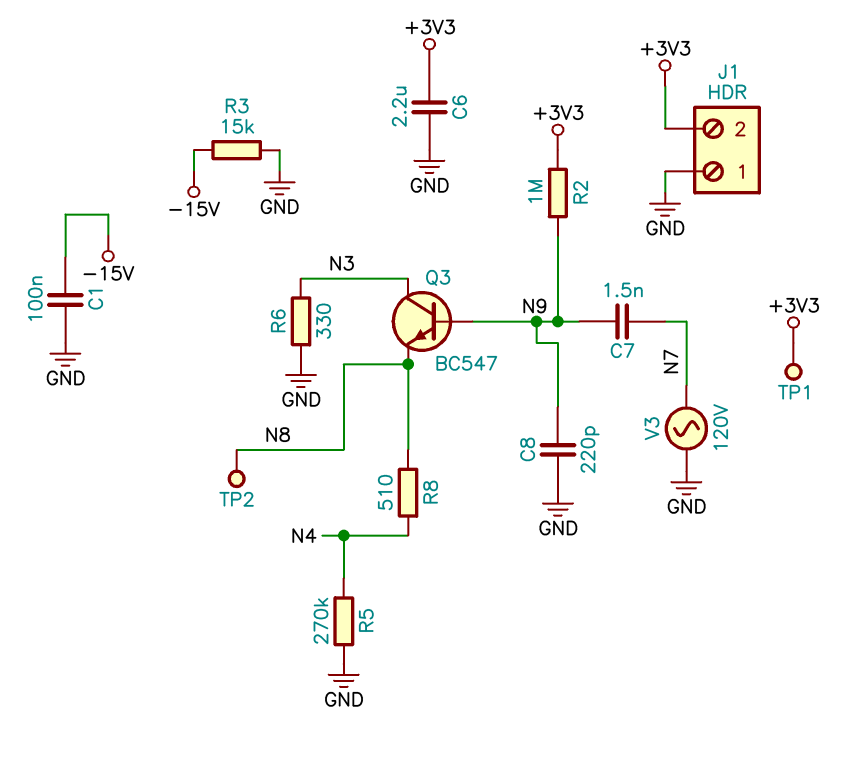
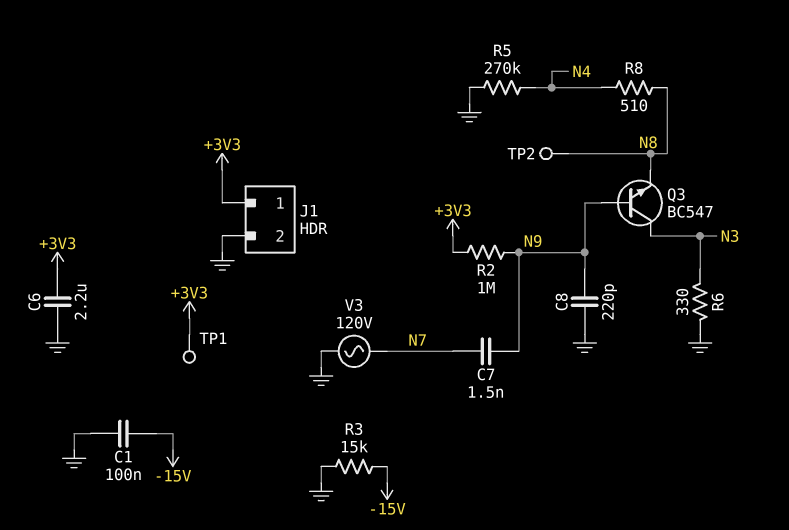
J1 pin 1: GND -> +3V3
J1 pin 2: +3V3 -> GND

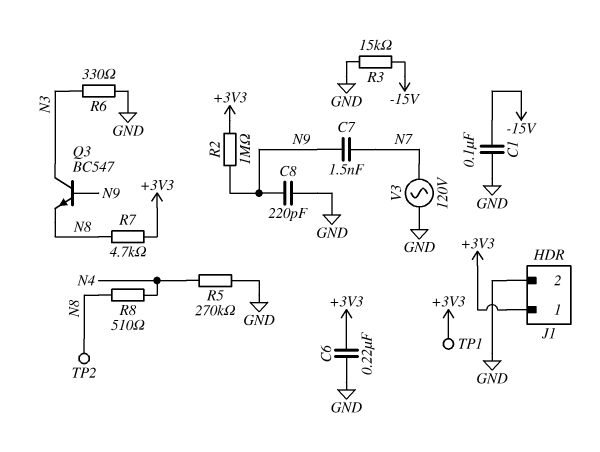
C6: 2.2uF (+3V3, GND) -> 220nF (+3V3, GND)
R7: none -> 4.7k (+3V3, N8)

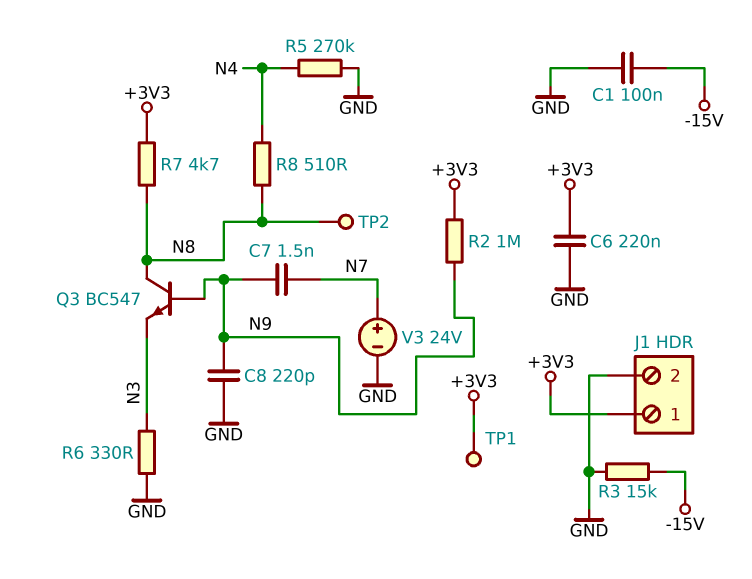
Q3: NPN BC547 (B N9, C N3, E N8) -> NPN BC547 (B N9, C N8, E N3)
V3: AC 120V (GND, N7) -> 24V (plus N7, minus GND)

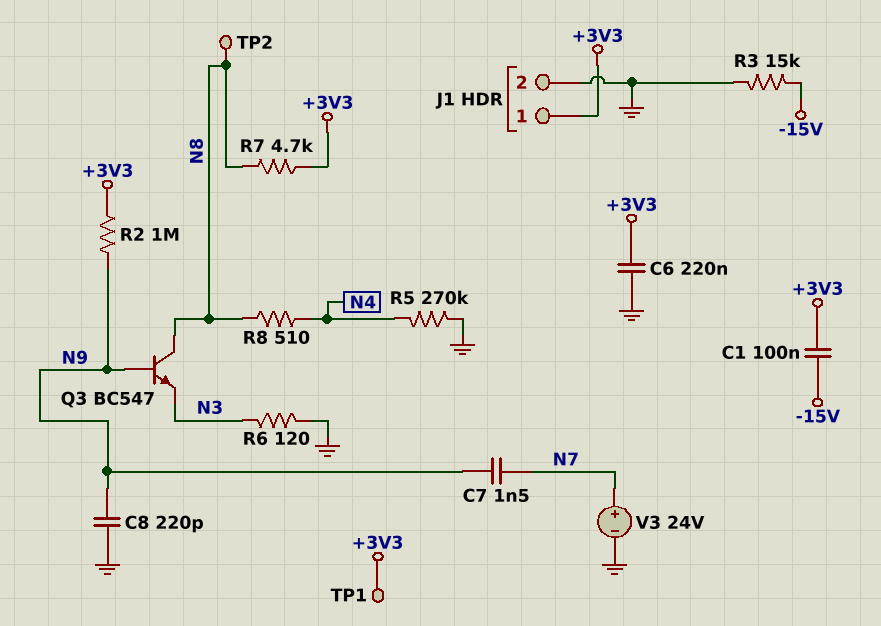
C1: 100nF (-15V, GND) -> 100nF (+3V3, -15V)
R6: 330 (GND, N3) -> 120 (GND, N3)

